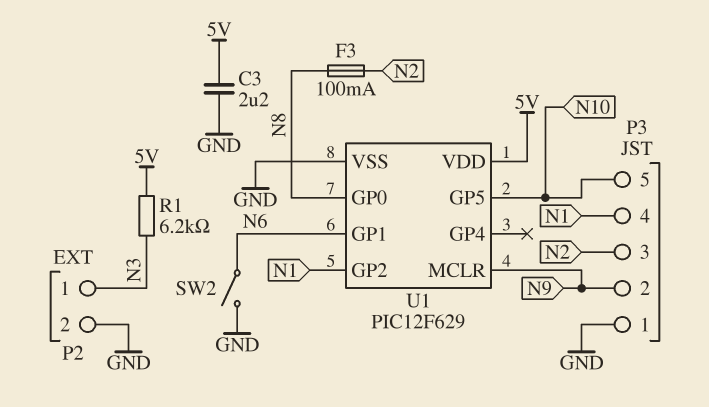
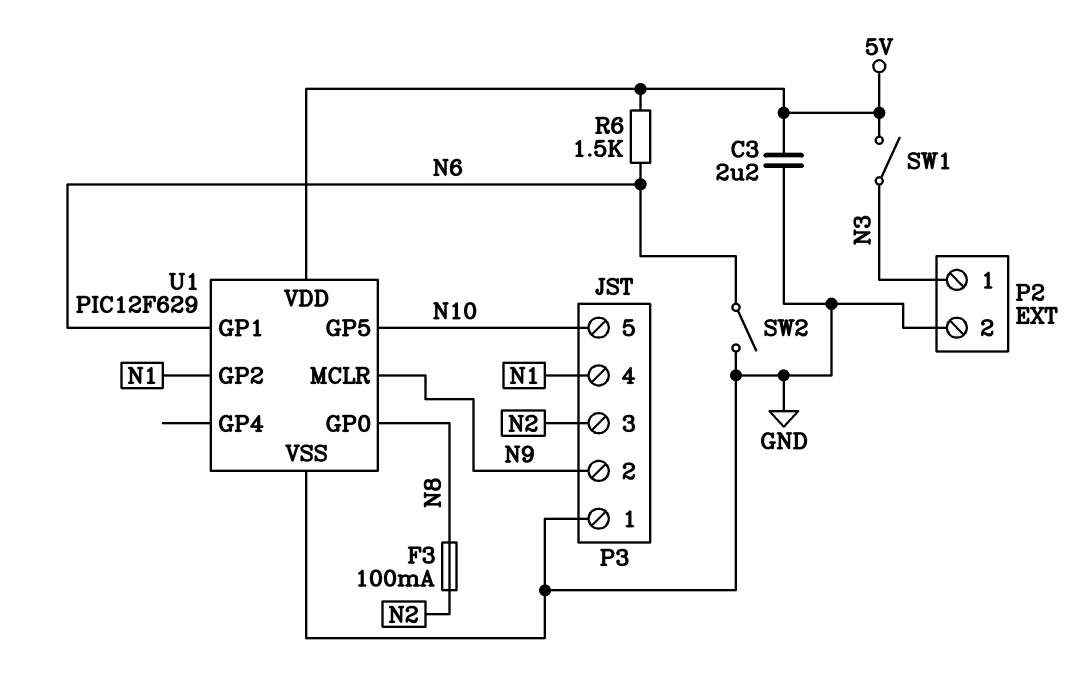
R1: 6.2k (5V, N3) -> none
R6: none -> 1.5k (5V, N6)
SW1: none -> switch (5V, N3)

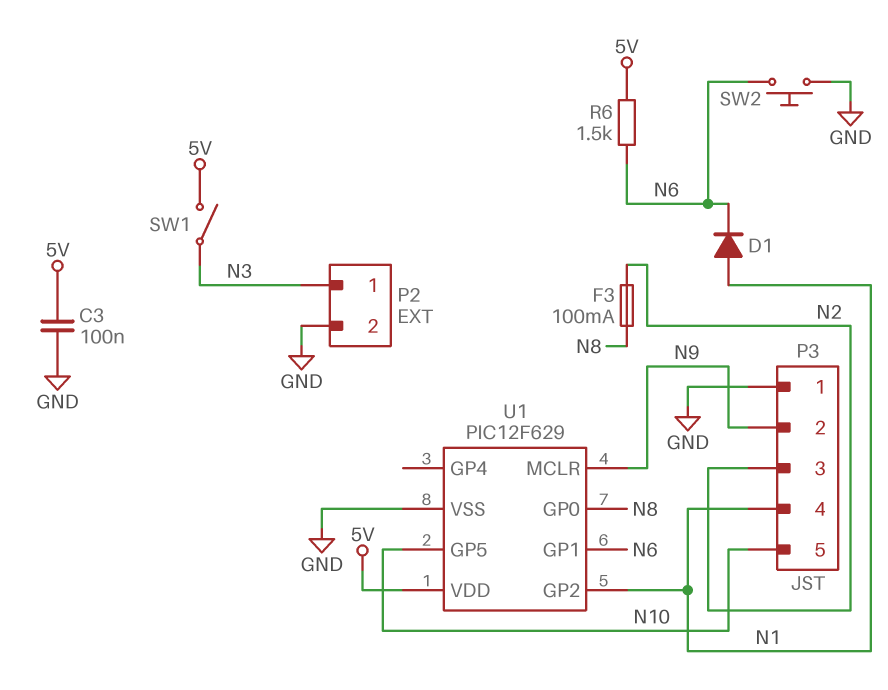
C3: 2.2uF (5V, GND) -> 100nF (5V, GND)
D1: none -> diode (A N1, K N6)
SW2: switch (GND, N6) -> button (GND, N6)

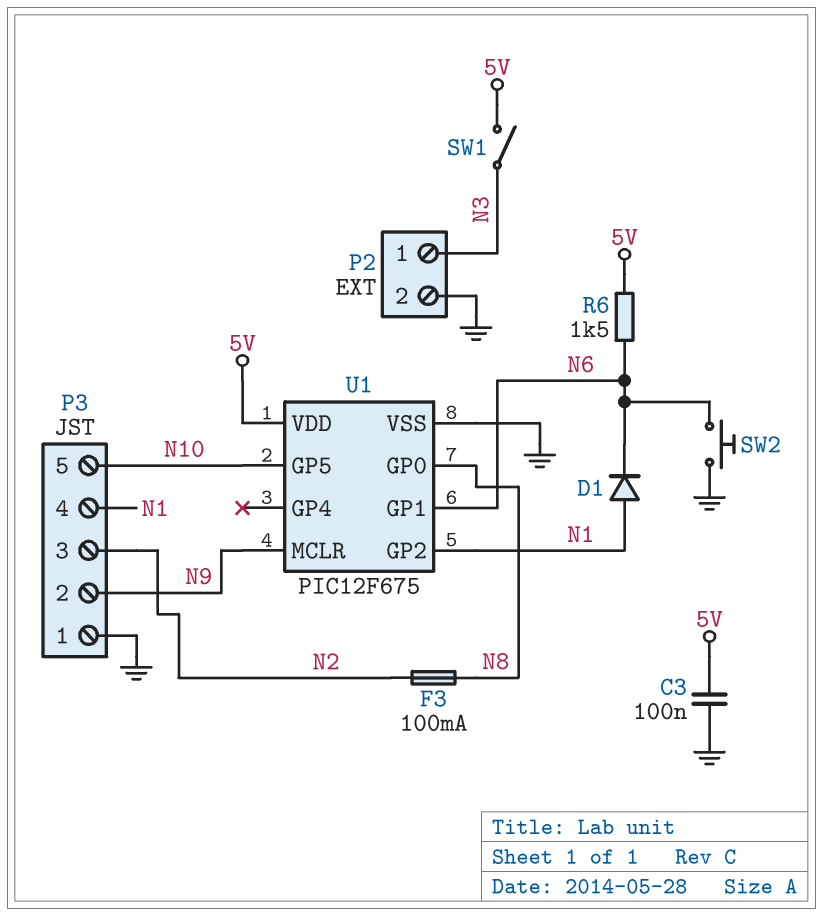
U1: PIC12F629 -> PIC12F675

